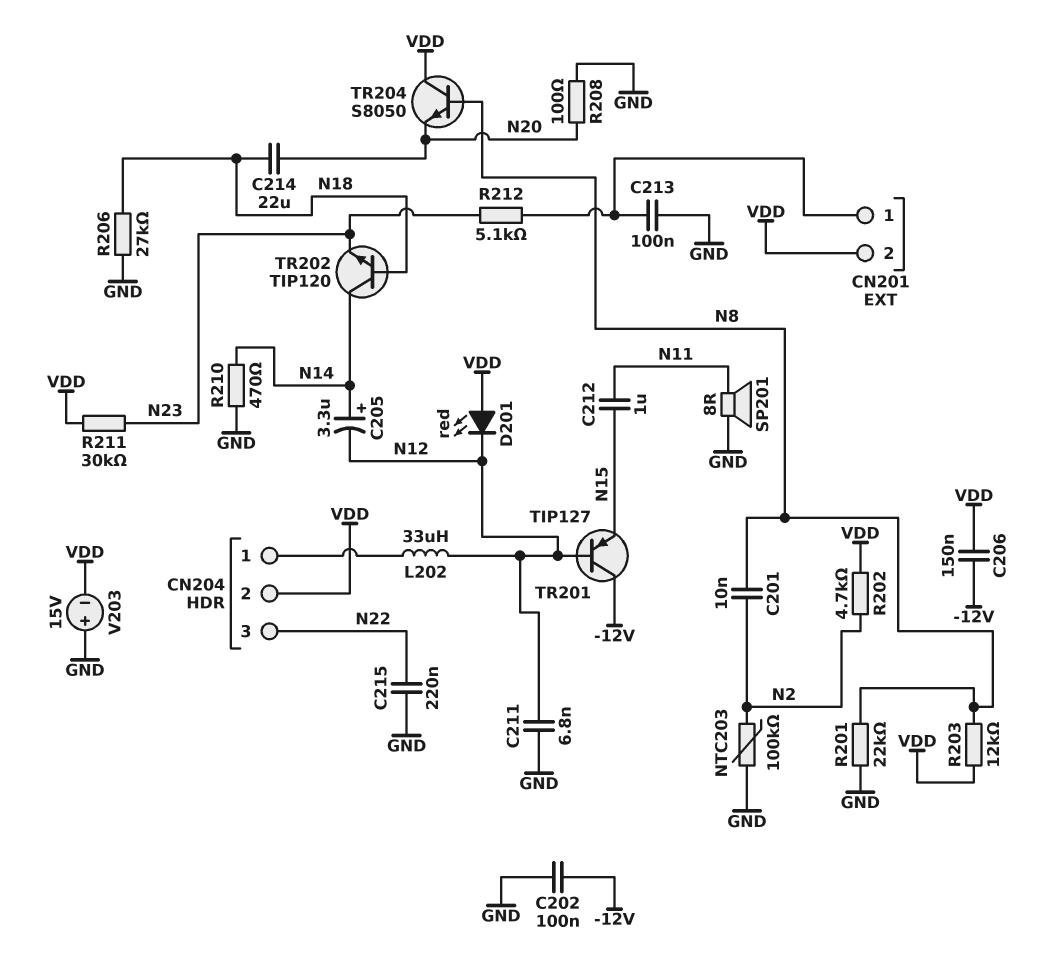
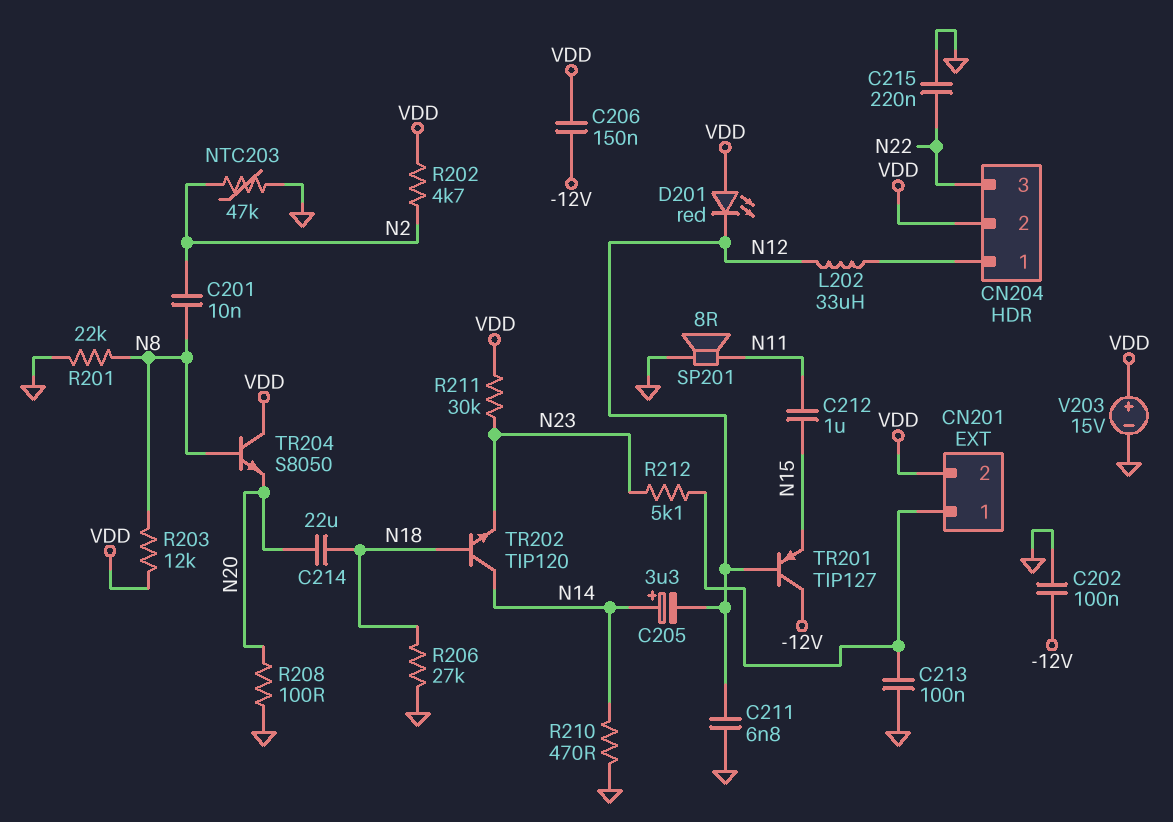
NTC203: 100k (GND, N2) -> 47k (GND, N2)
V203: 15V (plus GND, minus VDD) -> 15V (plus VDD, minus GND)

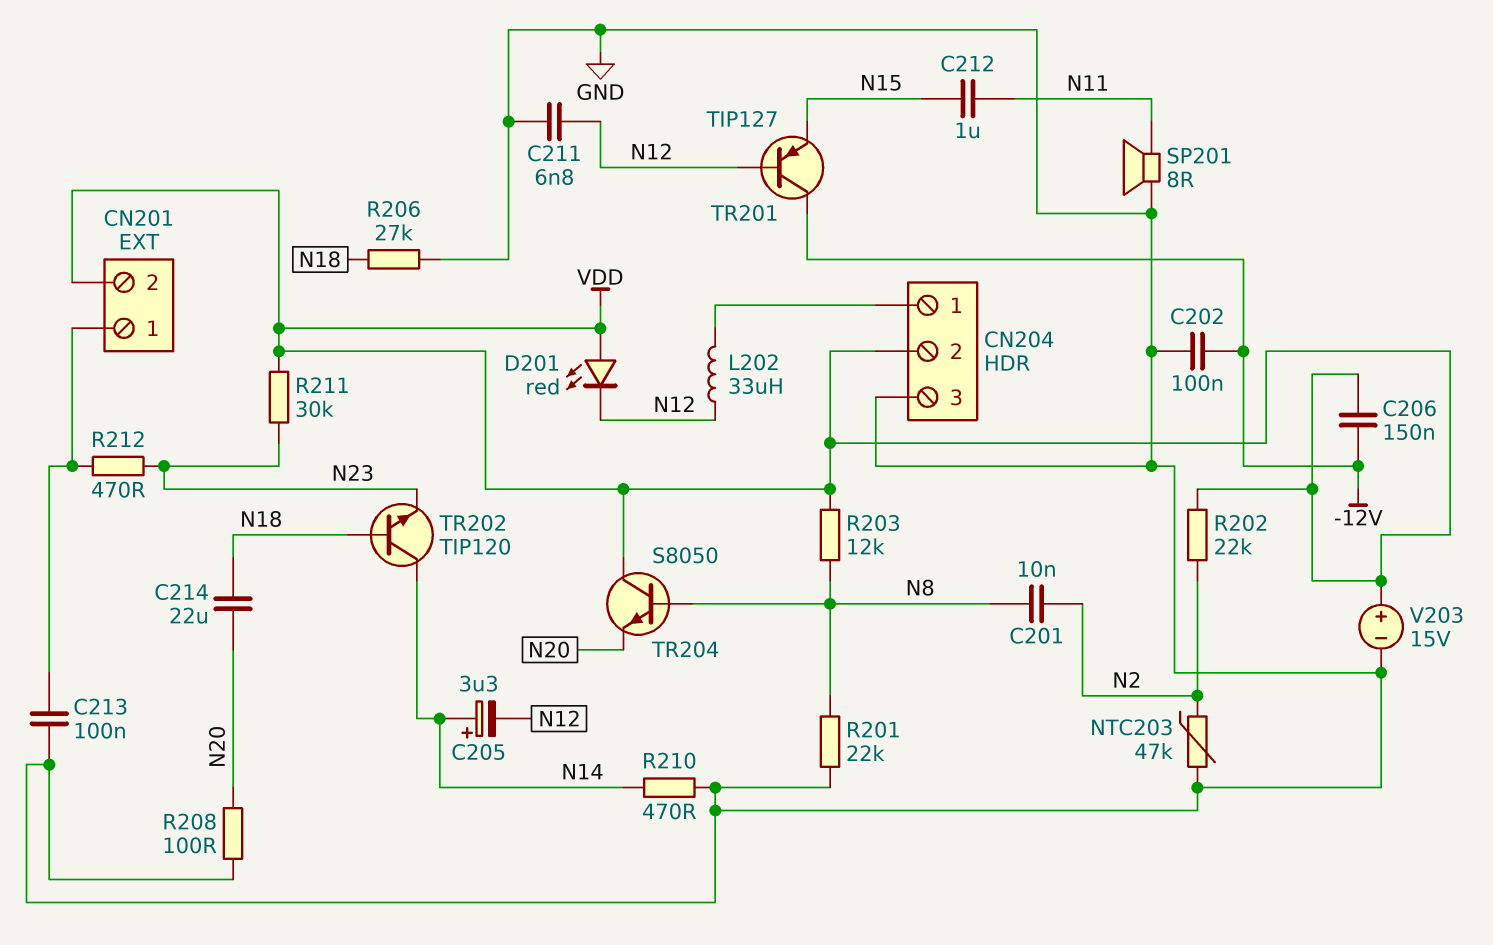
C215: 220nF (GND, N22) -> none
CN204 pin 3: N22 -> GND
R202: 4.7k (N2, VDD) -> 22k (N2, VDD)
R212: 5.1k (CN201/1, N23) -> 470 (CN201/1, N23)

